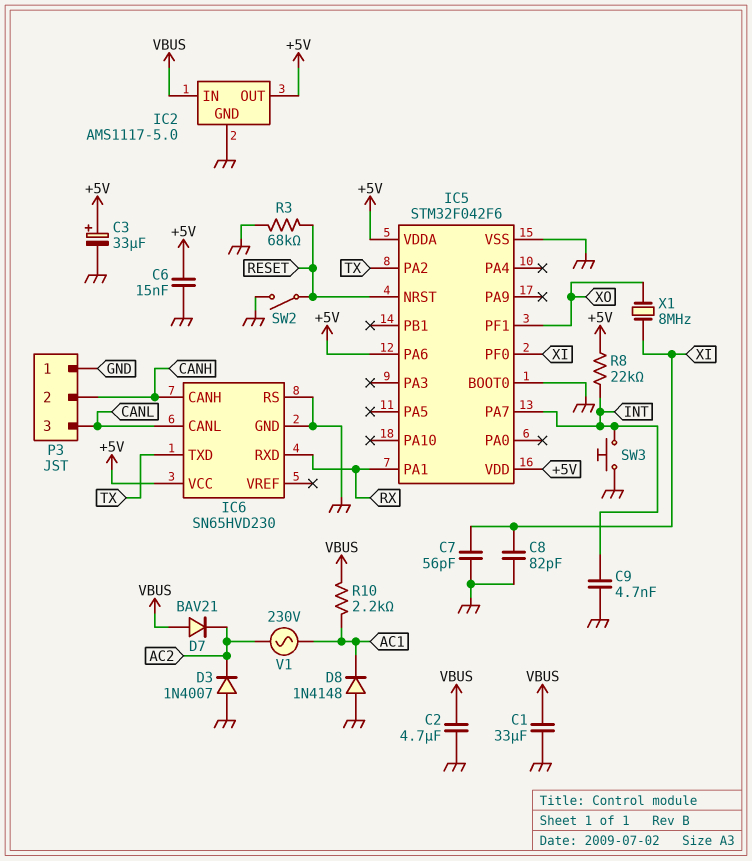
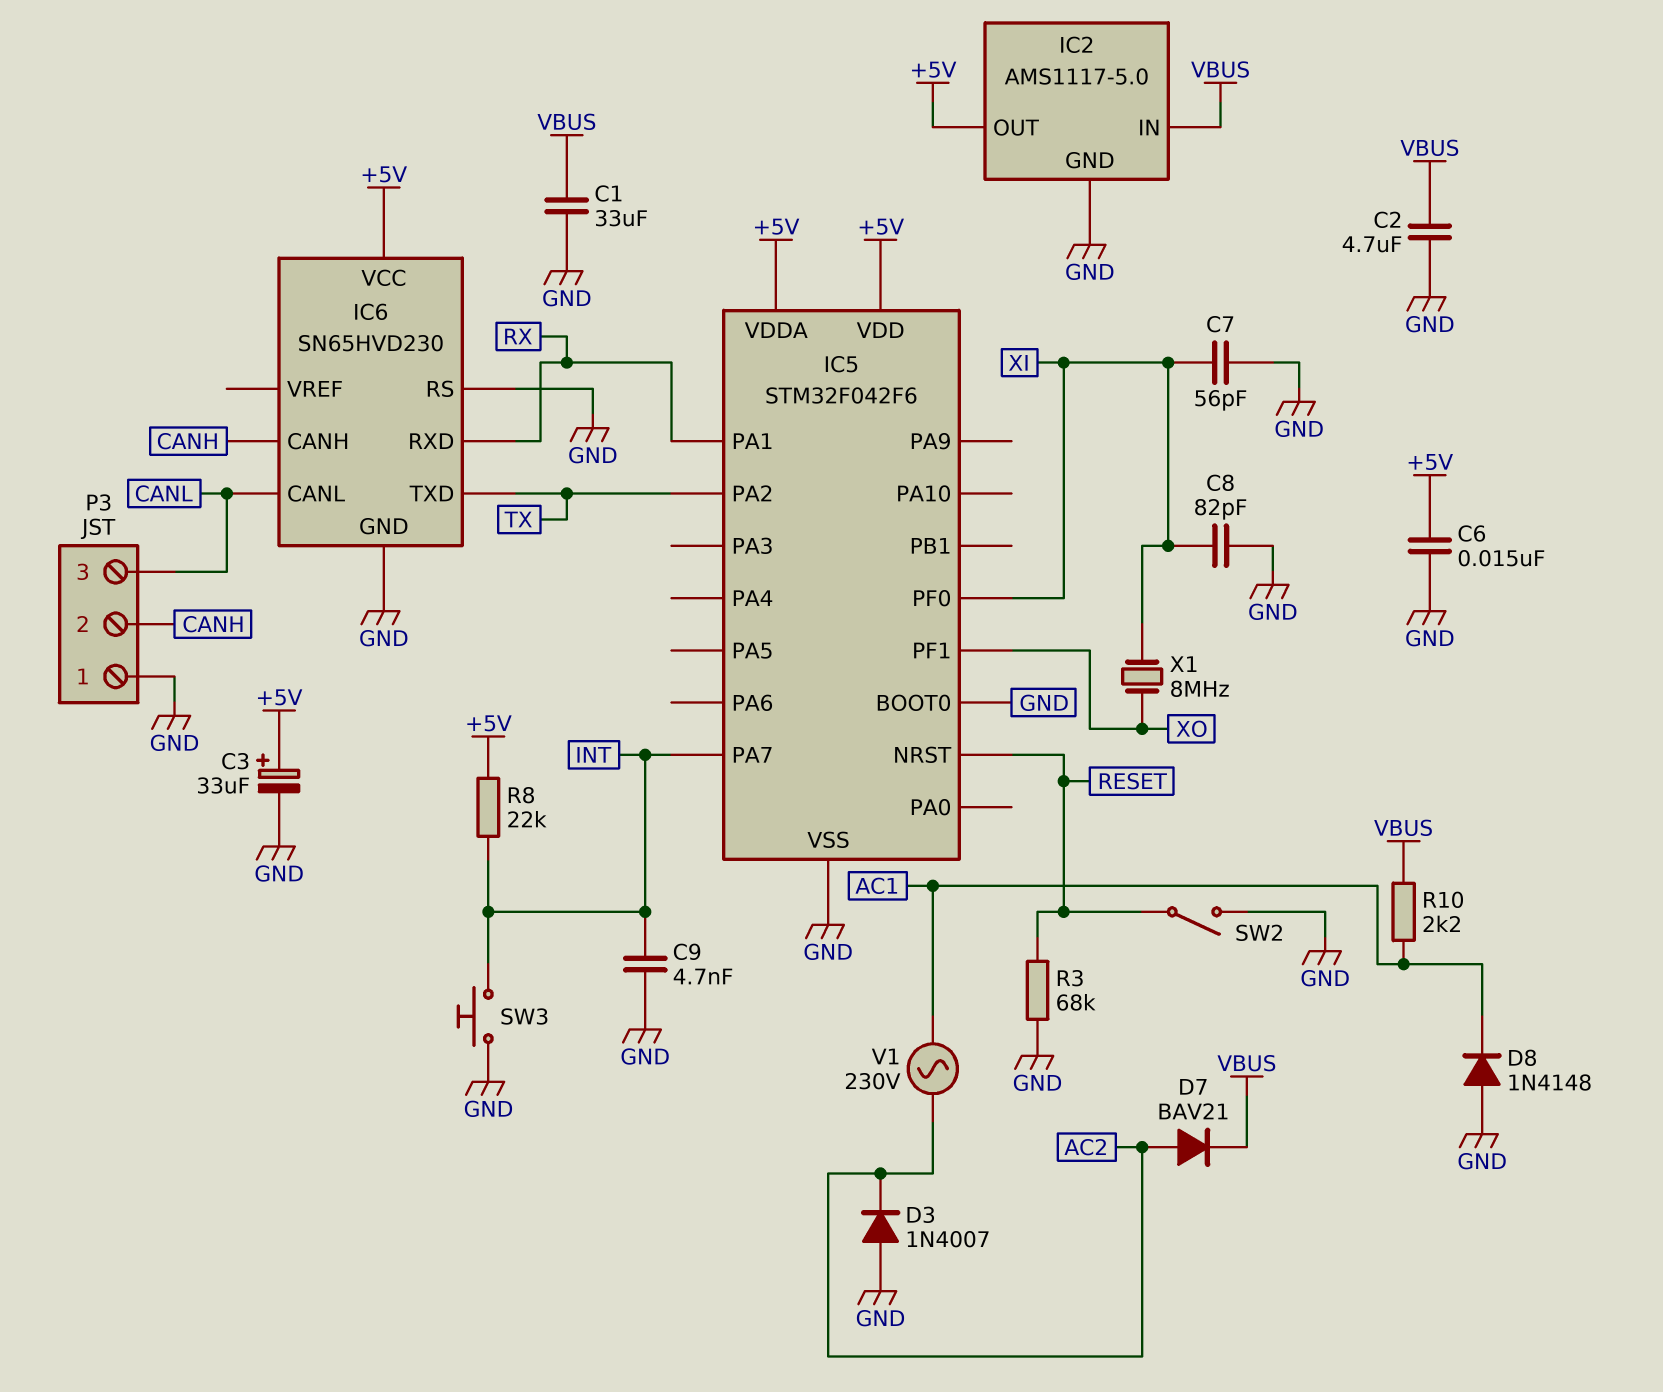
D7: diode BAV21 (A VBUS, K AC2) -> diode BAV21 (A AC2, K VBUS)
IC5 pin PA6: +5V -> none

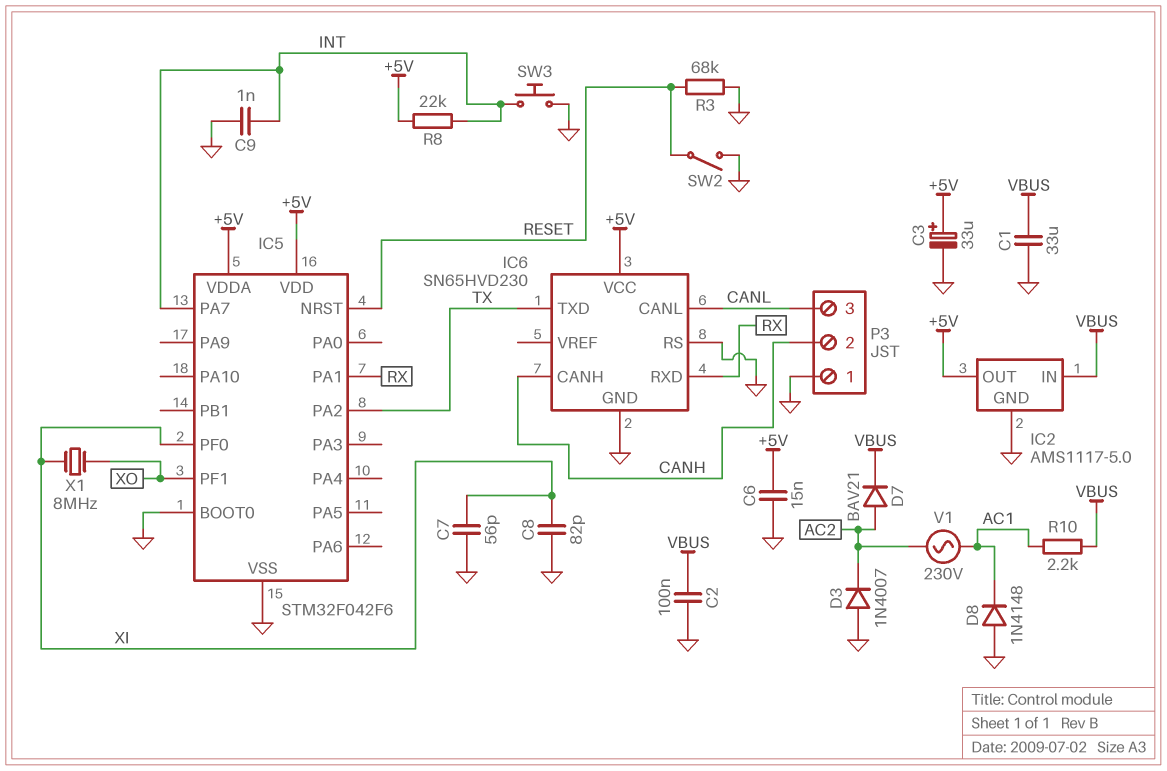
C2: 4.7uF (GND, VBUS) -> 100nF (GND, VBUS)
C9: 4.7nF (GND, INT) -> 1nF (GND, INT)

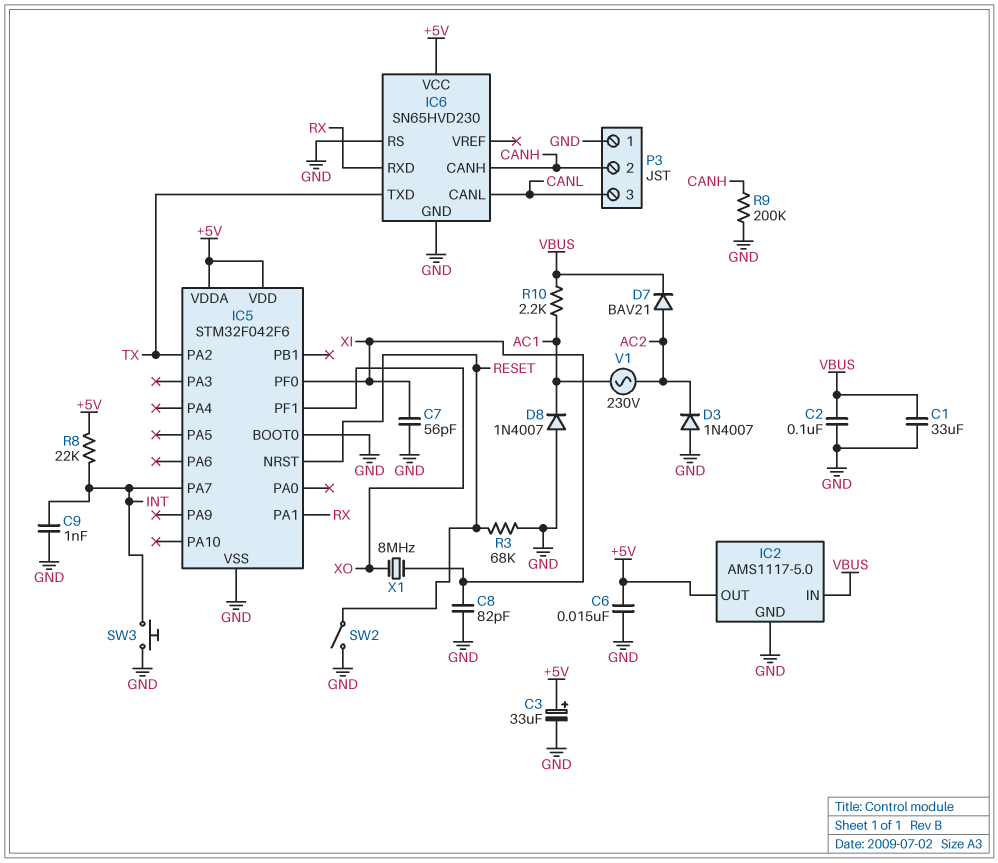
D8: diode 1N4148 (A GND, K AC1) -> diode 1N4007 (A GND, K AC1)
R9: none -> 200k (CANH, GND)

